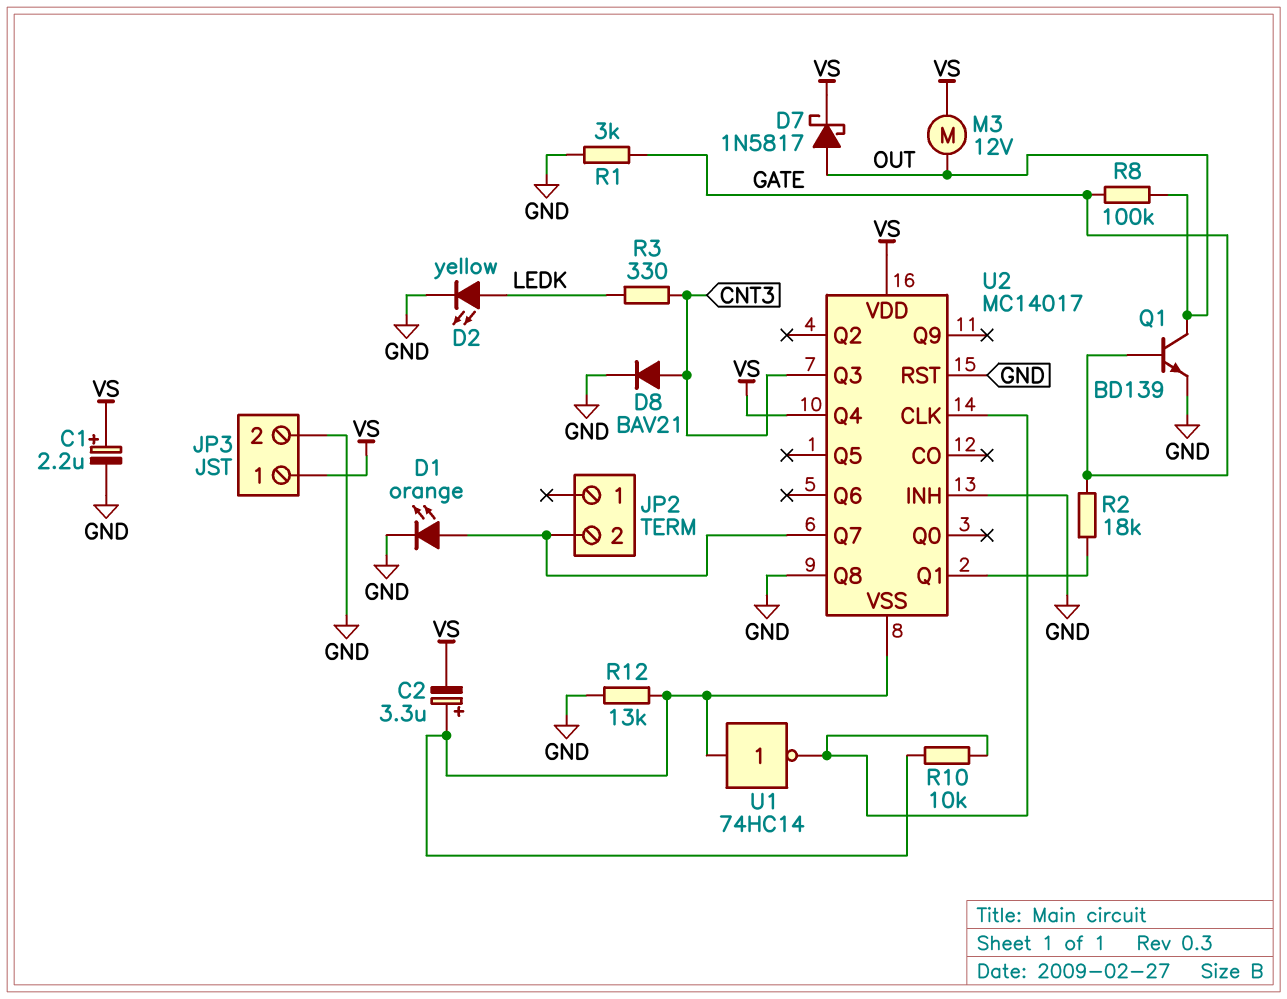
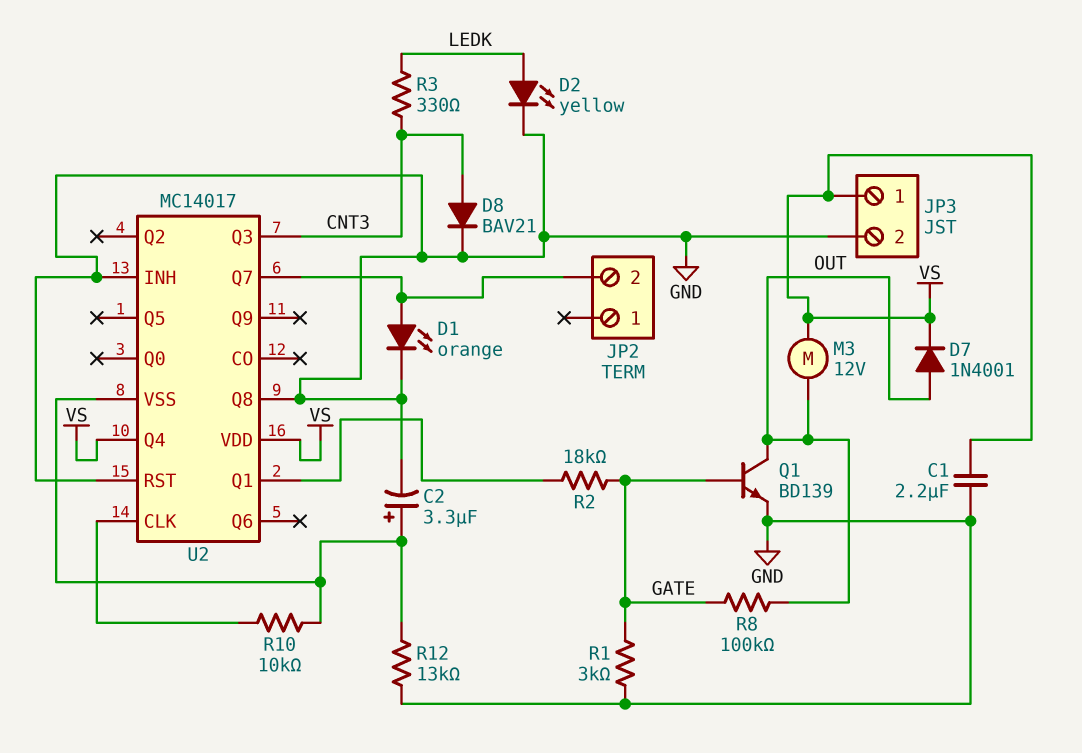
C1: 2.2uF (plus VS, minus GND) -> 2.2uF (GND, VS)
C2: 3.3uF (plus U2/VSS, minus VS) -> 3.3uF (plus U2/VSS, minus GND)
D7: schottky 1N5817 (A OUT, K VS) -> diode 1N4001 (A OUT, K VS)
U1: NOT 74HC14 (in U2/VSS, out U2/CLK) -> none

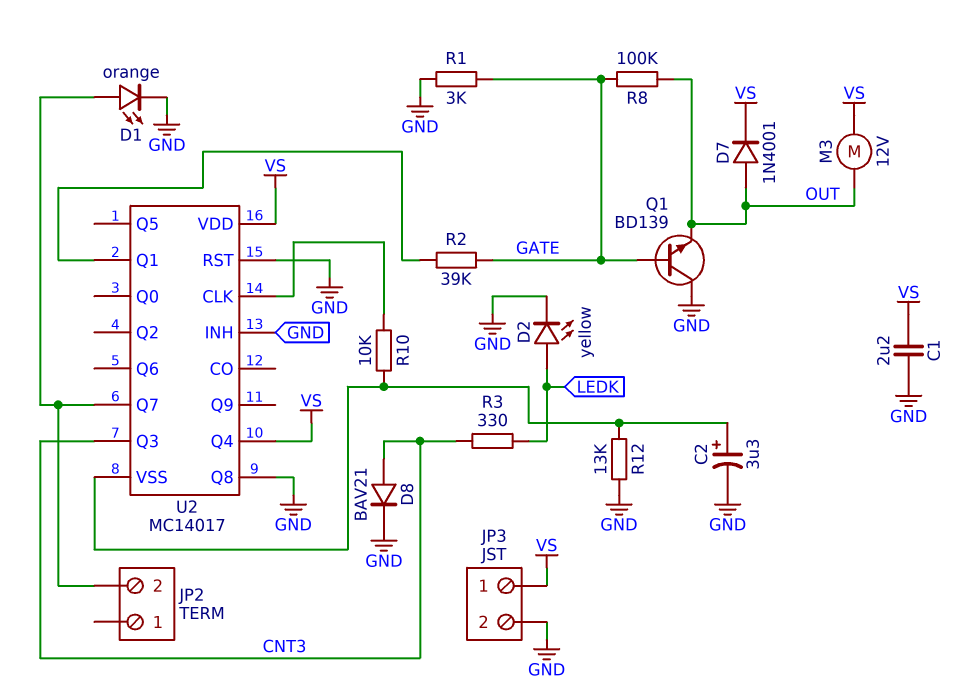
Q1: NPN BD139 (B GATE, C OUT, E GND) -> NPN BD139 (B GATE, C GND, E OUT)
R2: 18k (GATE, U2/Q1) -> 39k (GATE, U2/Q1)

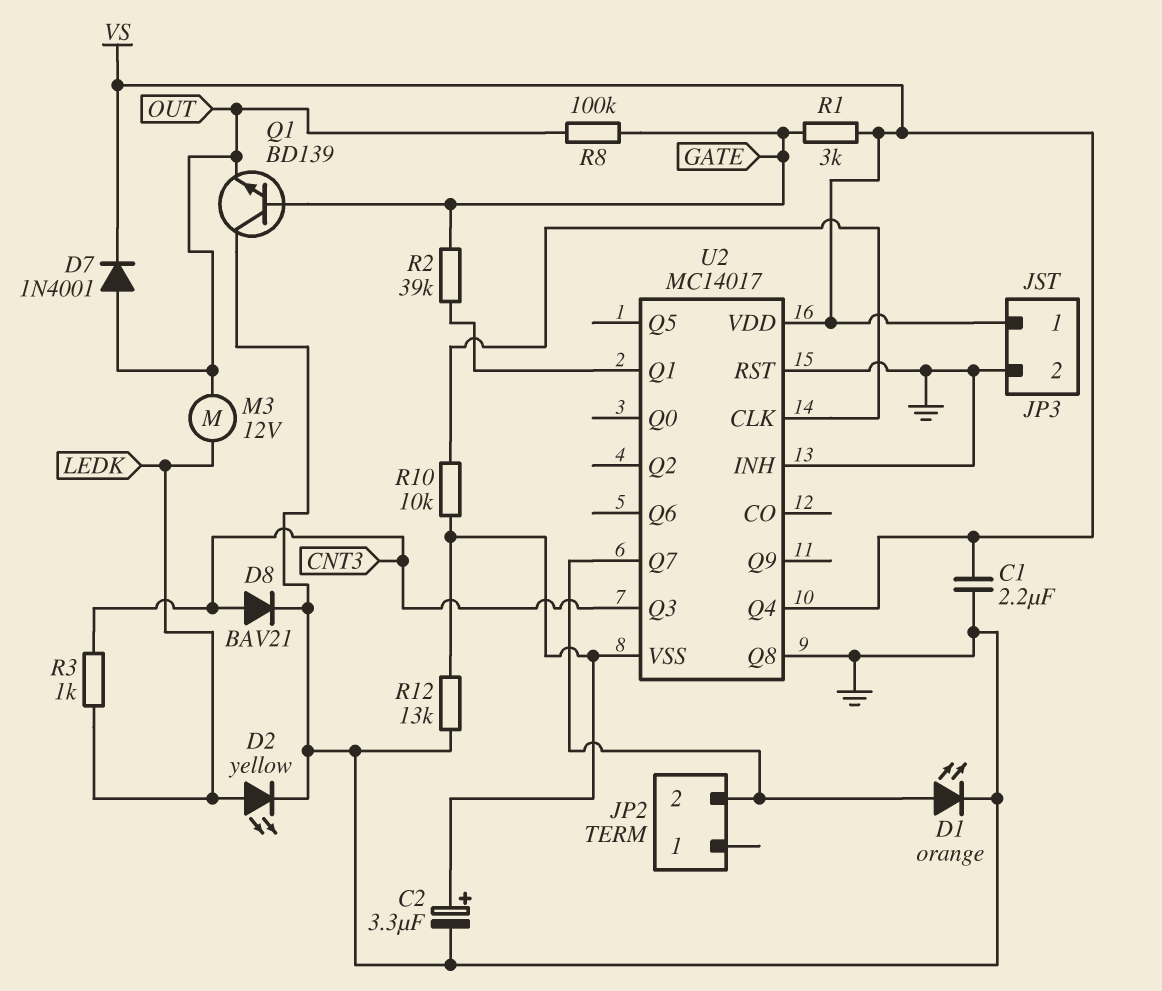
M3: motor 12V (OUT, VS) -> motor 12V (LEDK, OUT)
R1: 3k (GATE, GND) -> 3k (GATE, VS)
R3: 330 (CNT3, LEDK) -> 1k (CNT3, LEDK)

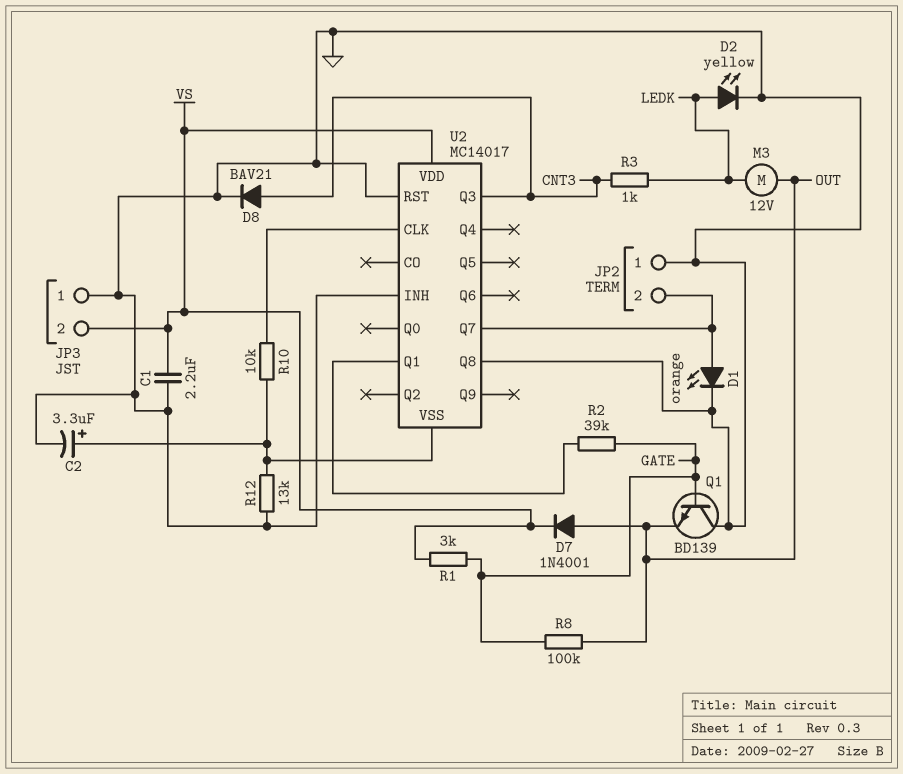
JP2 pin 1: none -> GND
JP3 pin 1: VS -> GND
JP3 pin 2: GND -> VS
U2 pin Q4: VS -> none

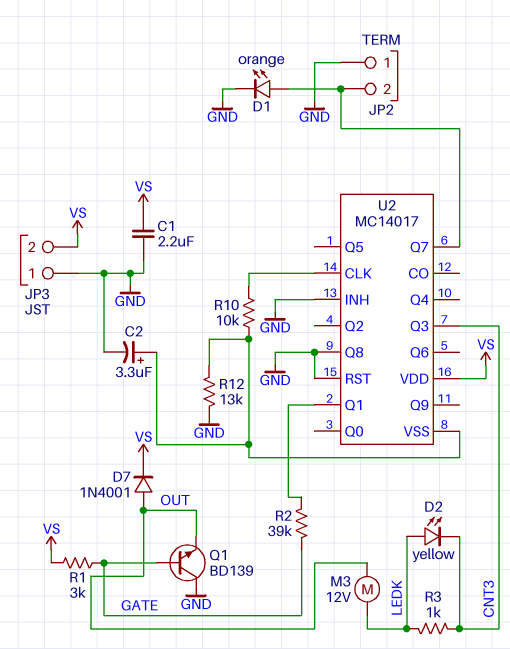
D2: LED yellow (A LEDK, K GND) -> LED yellow (A LEDK, K CNT3)
D8: diode BAV21 (A CNT3, K GND) -> none
R8: 100k (GATE, OUT) -> none

